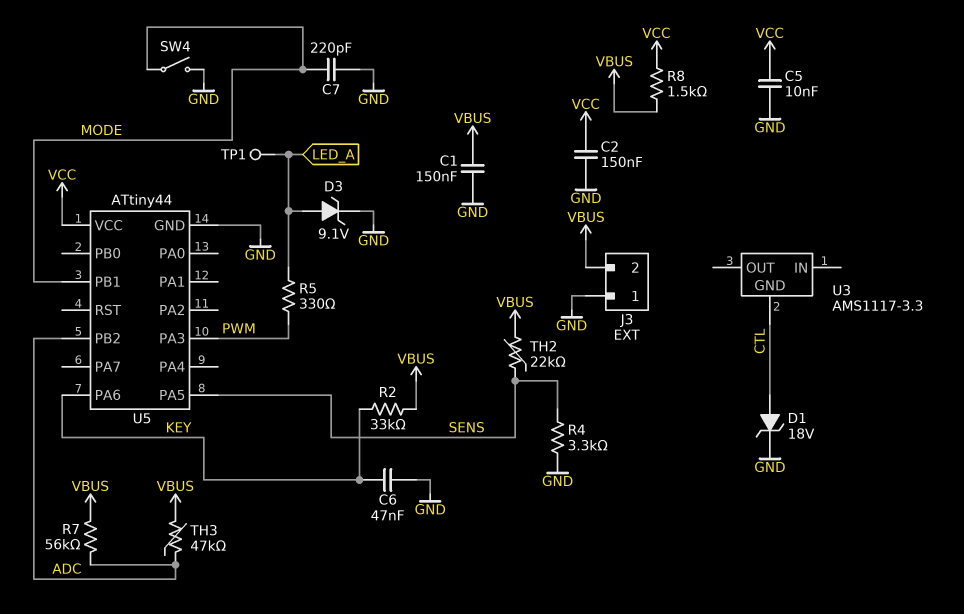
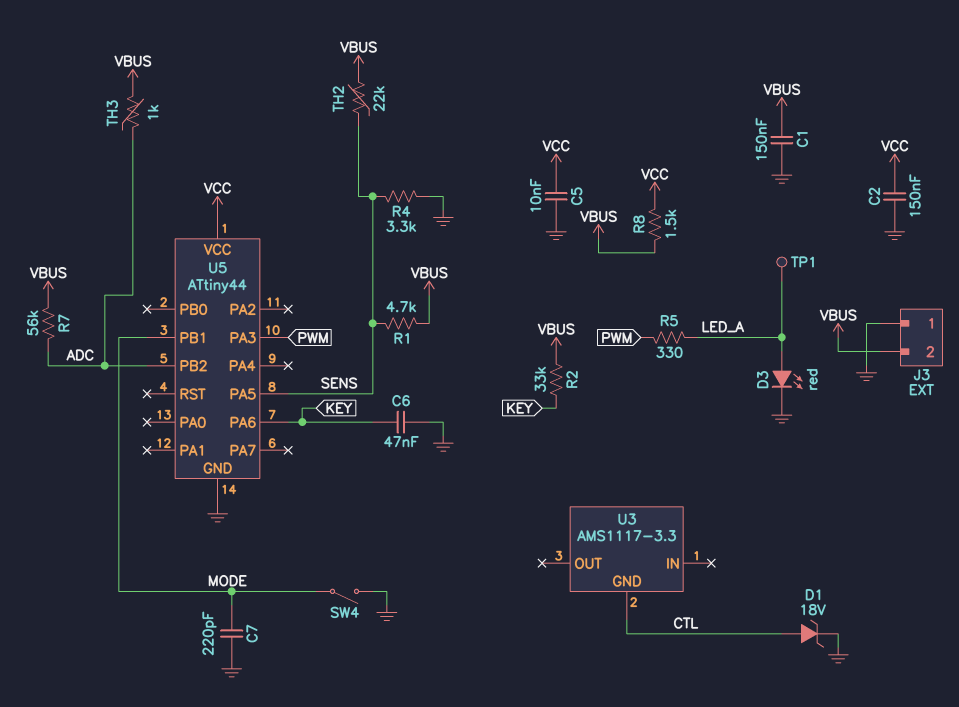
D3: zener 9.1V (A LED_A, K GND) -> LED red (A LED_A, K GND)
R1: none -> 4.7k (SENS, VBUS)
TH3: 47k (ADC, VBUS) -> 1k (ADC, VBUS)

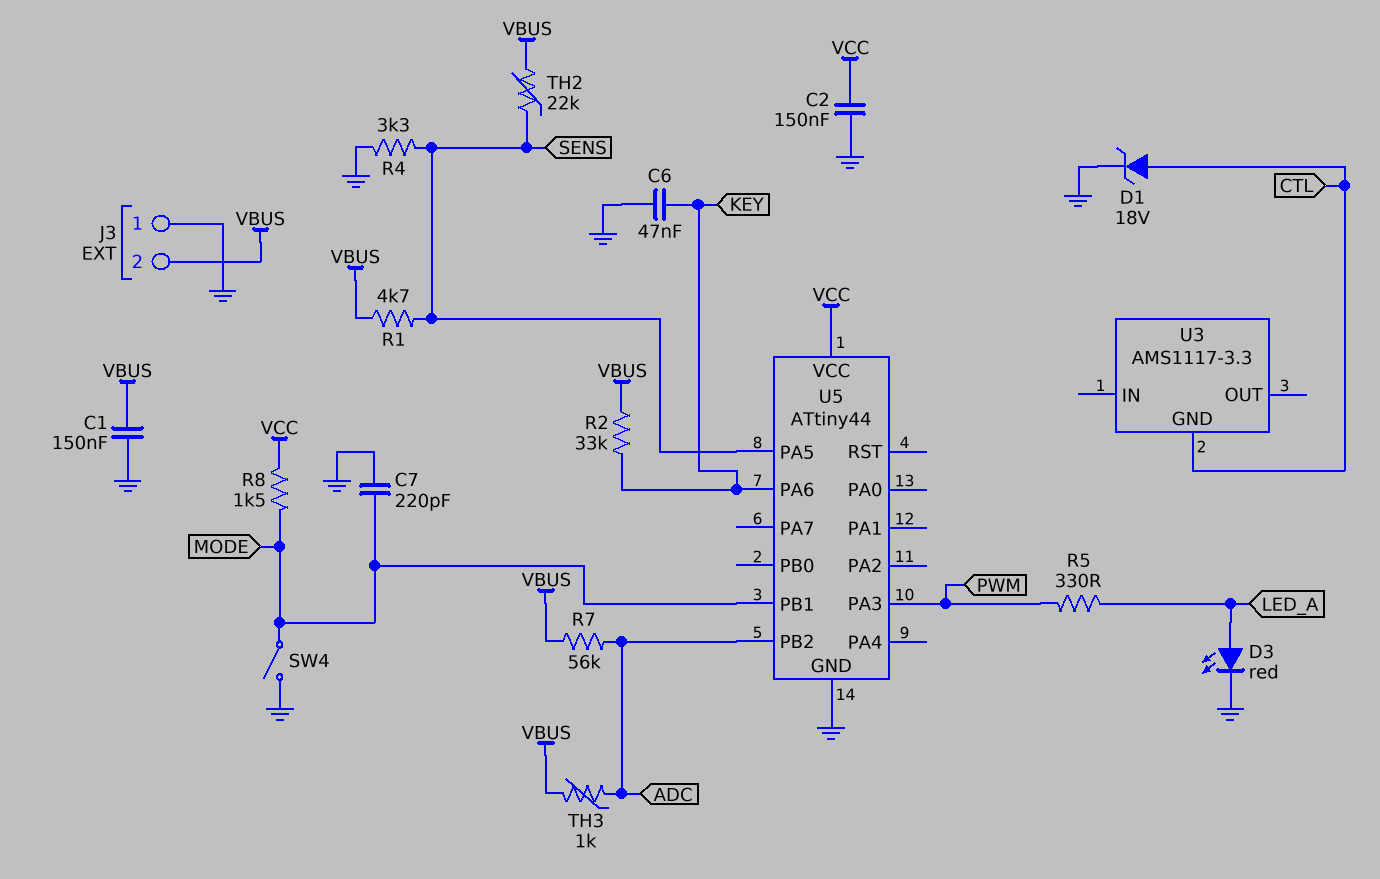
C5: 10nF (GND, VCC) -> none
R8: 1.5k (VBUS, VCC) -> 1.5k (MODE, VCC)
TP1: test point (LED_A) -> none

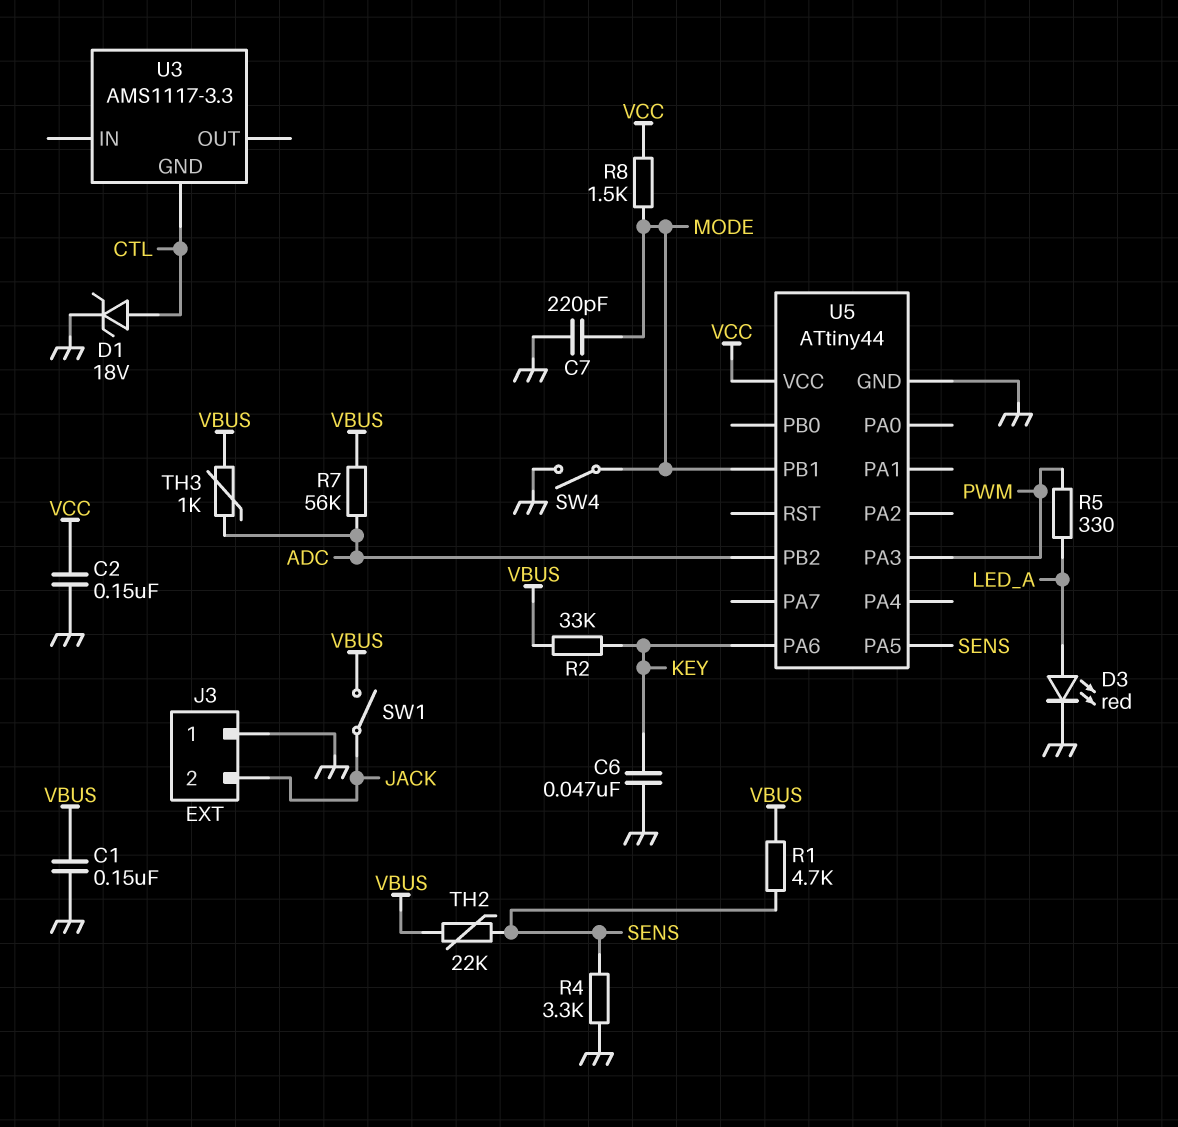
J3 pin 2: VBUS -> JACK
SW1: none -> switch (JACK, VBUS)

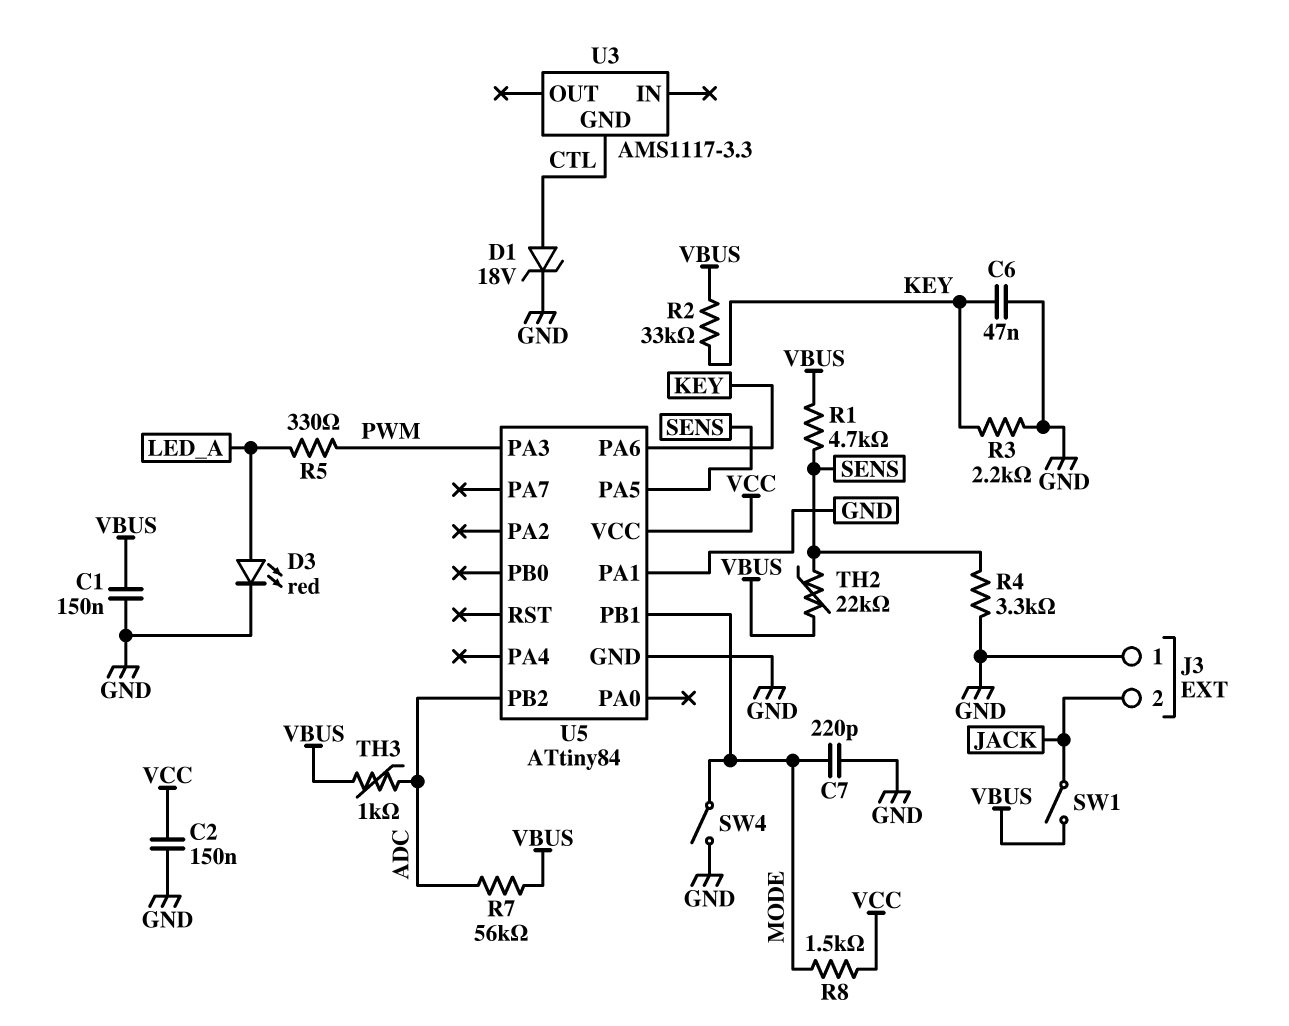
R3: none -> 2.2k (GND, KEY)
U5: ATtiny44 -> ATtiny84
U5 pin PA1: none -> GND

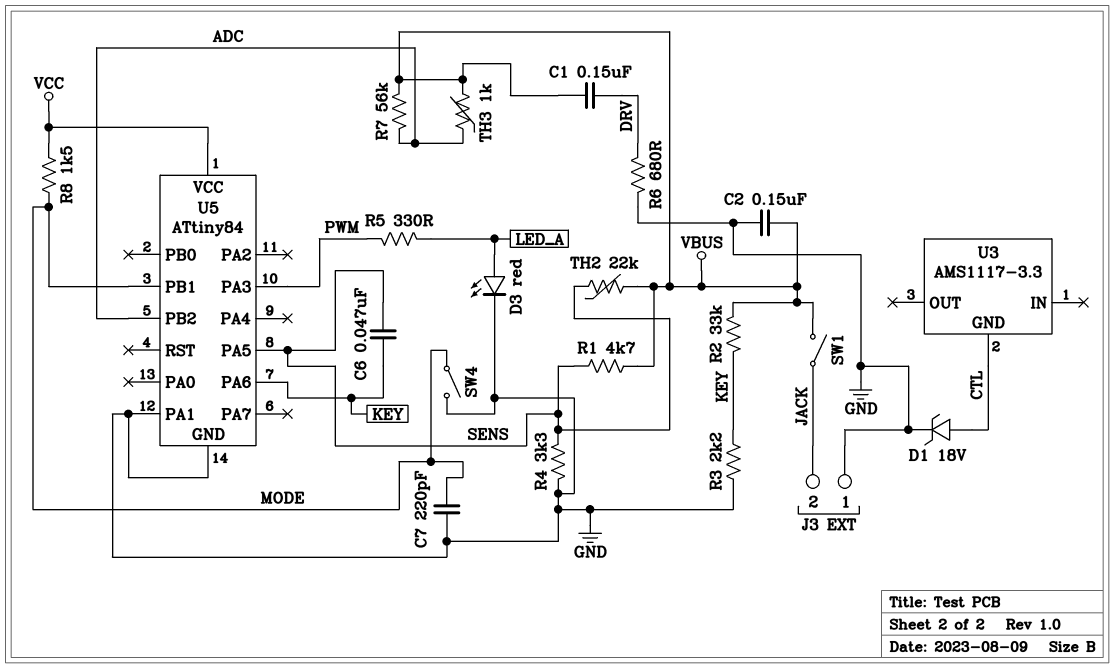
C1: 150nF (GND, VBUS) -> 150nF (DRV, VBUS)
C2: 150nF (GND, VCC) -> 150nF (GND, VBUS)
C6: 47nF (GND, KEY) -> 47nF (KEY, SENS)
R6: none -> 680 (DRV, GND)

